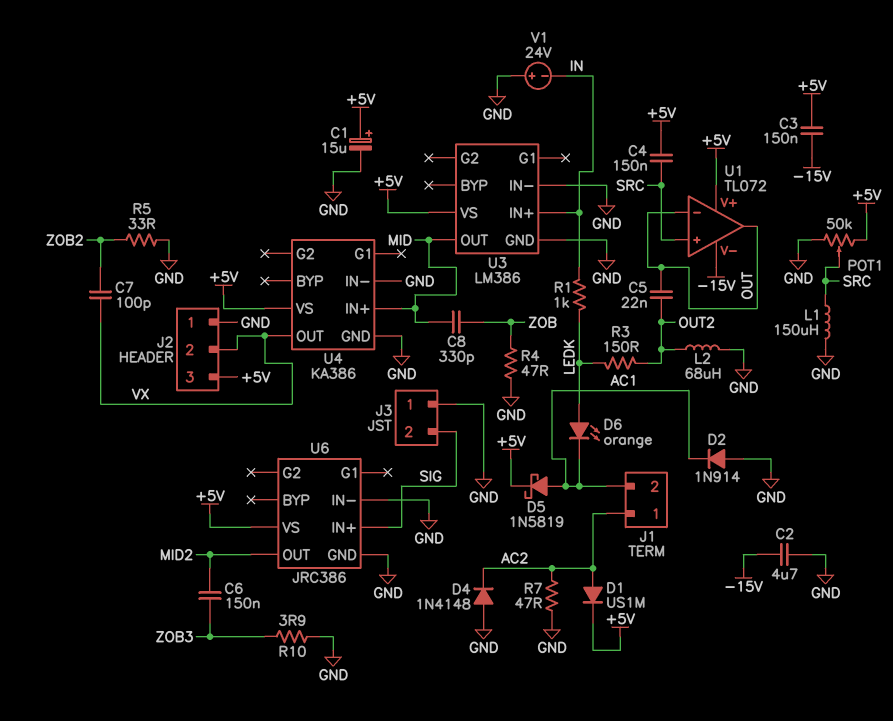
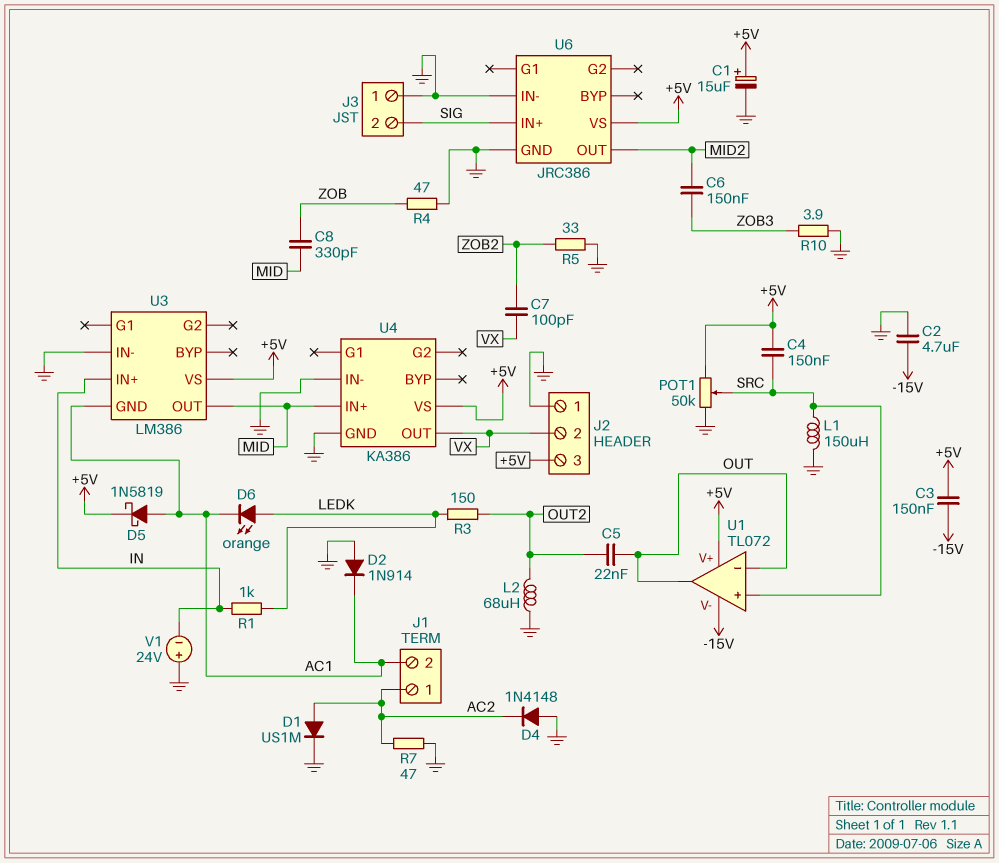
D1: diode US1M (A AC2, K +5V) -> diode US1M (A AC2, K GND)
U3 pin GND: GND -> AC1

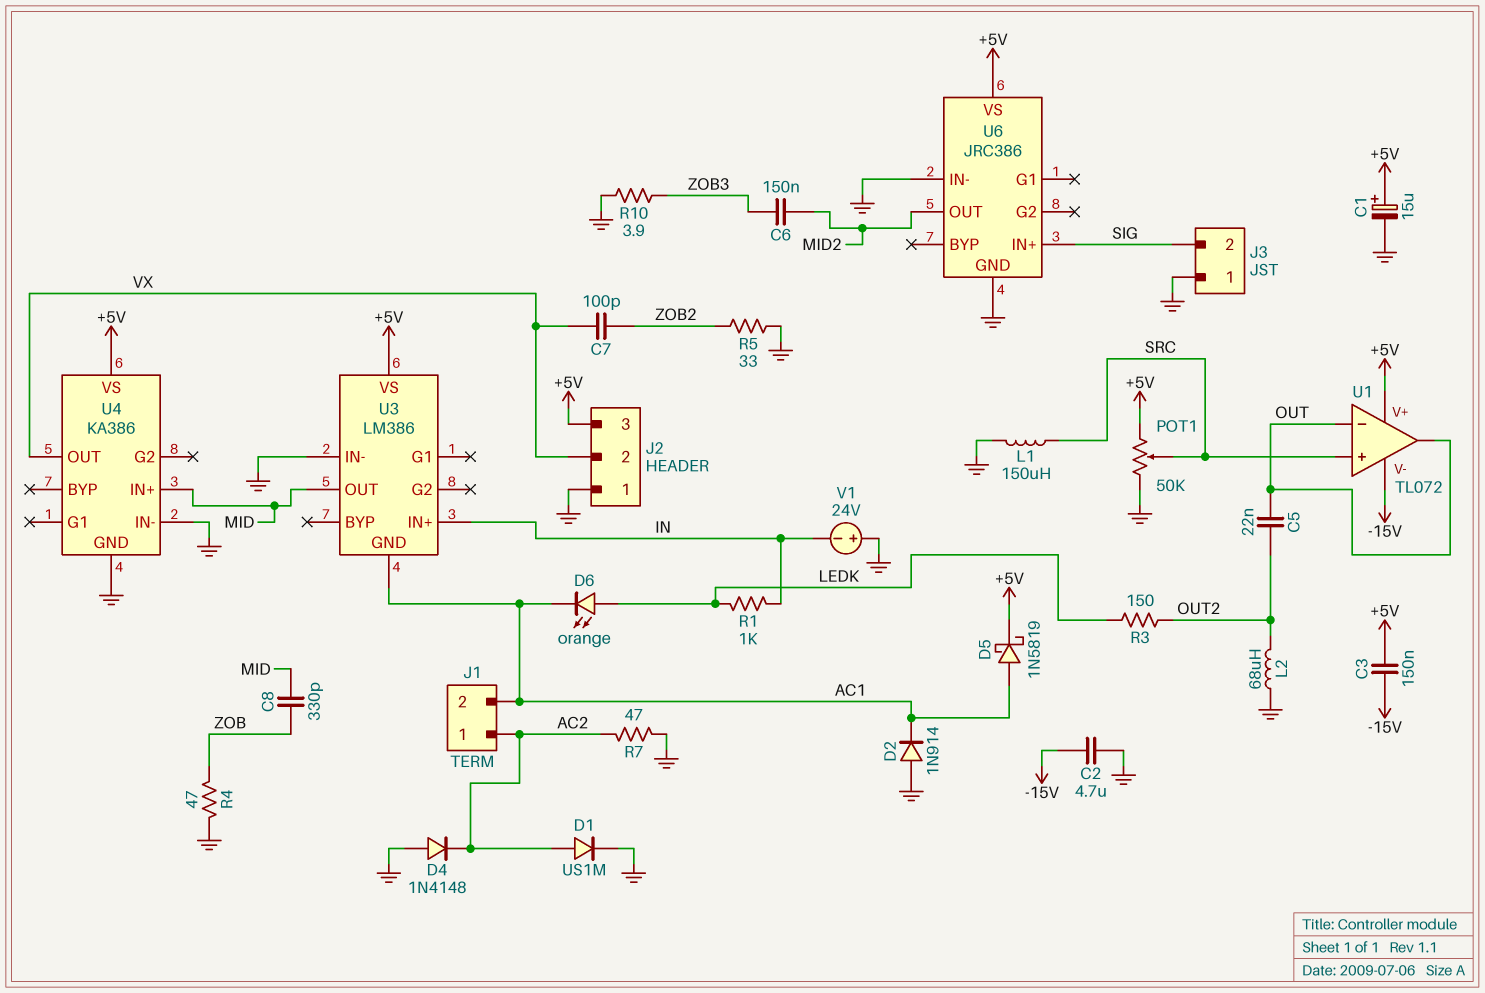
C4: 150nF (+5V, SRC) -> none

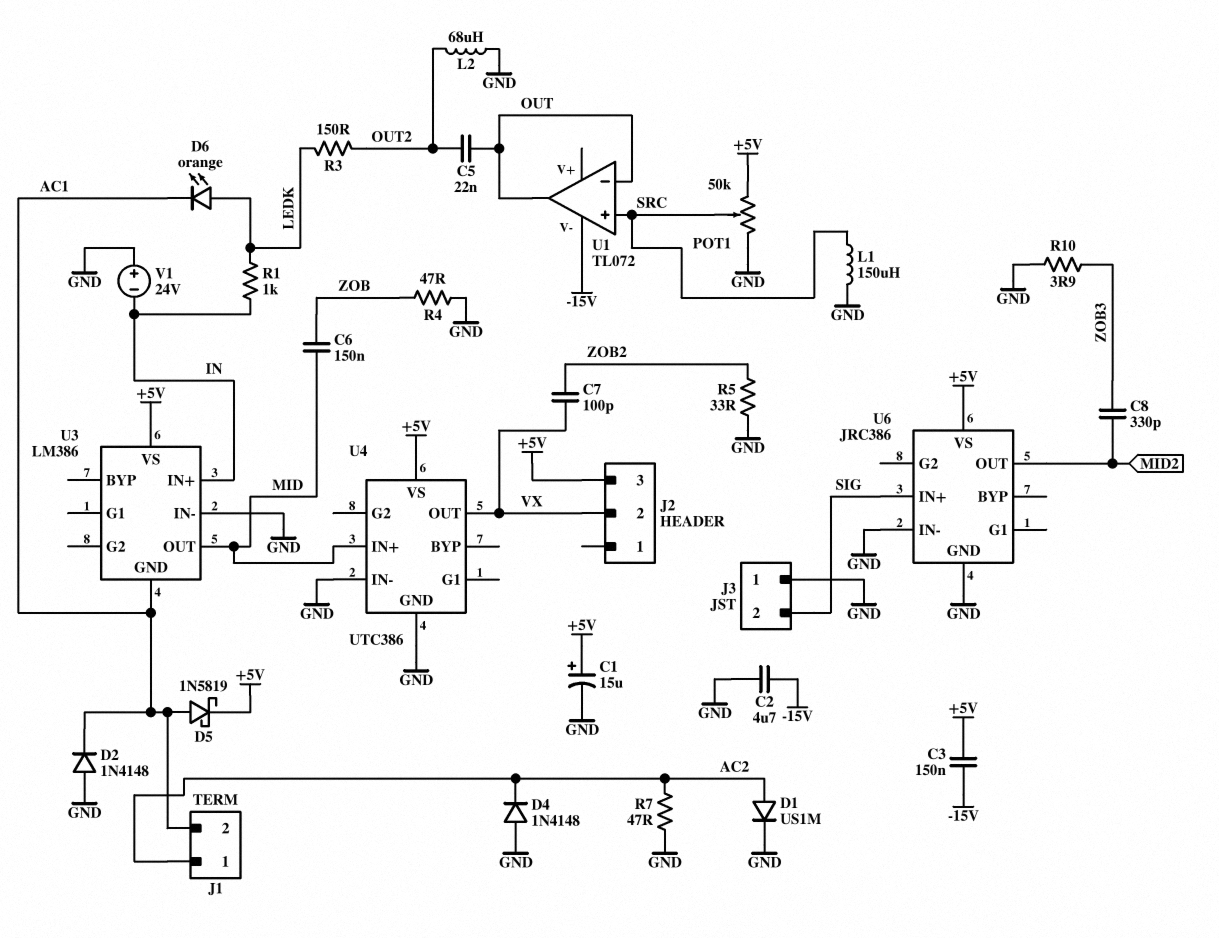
C6: 150nF (MID2, ZOB3) -> 150nF (MID, ZOB)
C8: 330pF (MID, ZOB) -> 330pF (MID2, ZOB3)
D2: diode 1N914 (A GND, K AC1) -> diode 1N4148 (A GND, K AC1)
J2 pin 1: GND -> none
U1 pin V+: +5V -> none
U4: KA386 -> UTC386

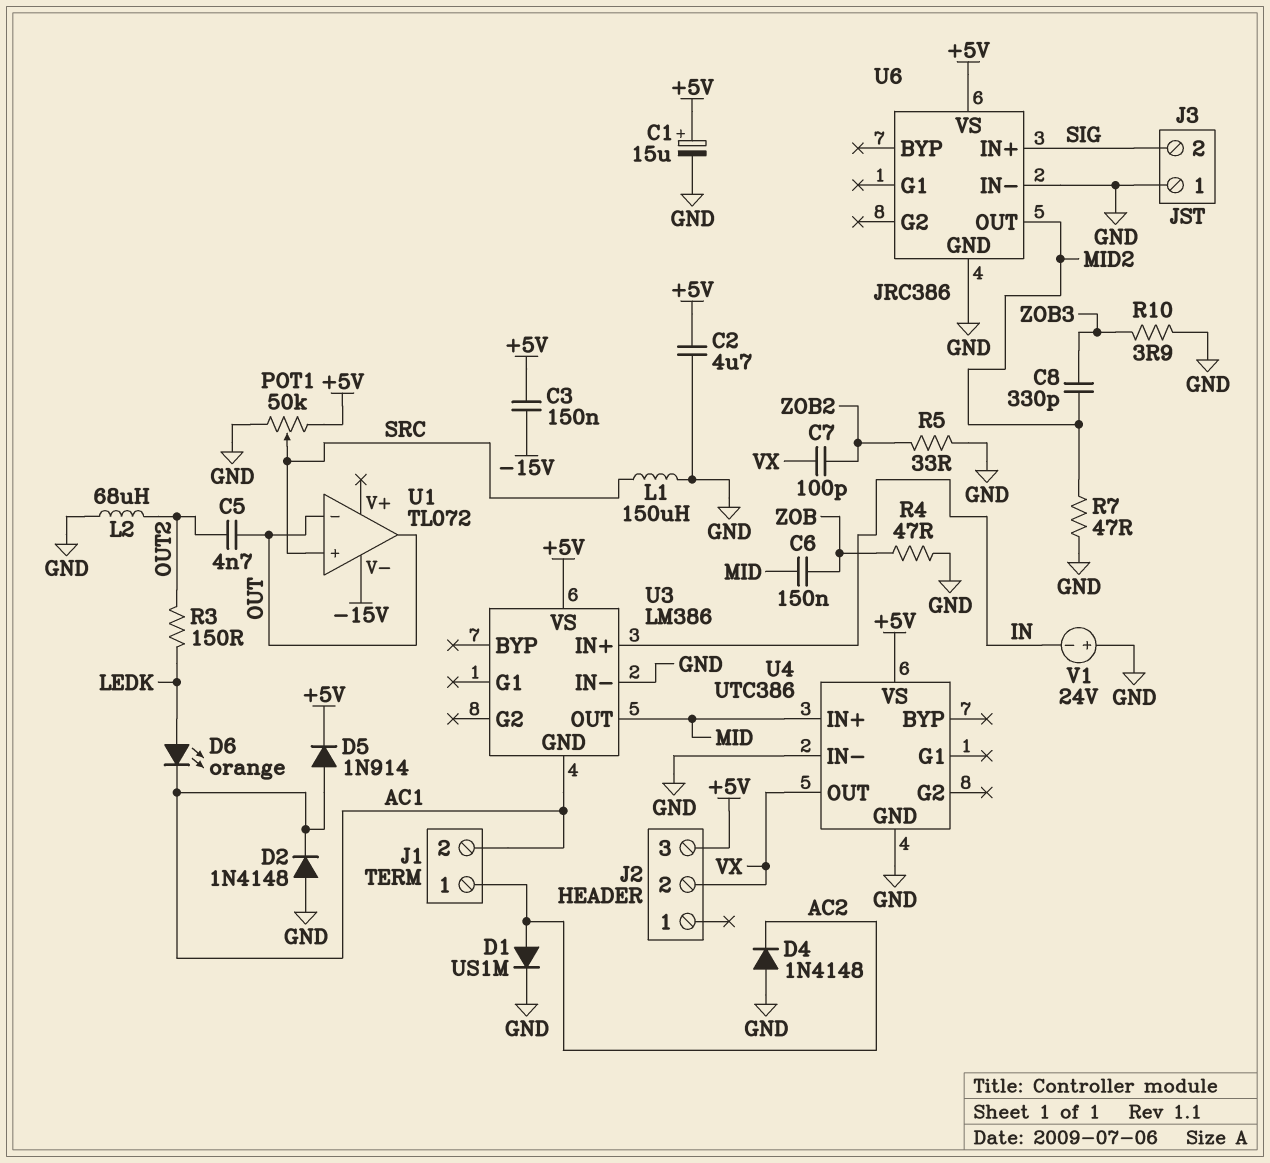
C2: 4.7uF (-15V, GND) -> 4.7uF (+5V, GND)
C5: 22nF (OUT, OUT2) -> 4.7nF (OUT, OUT2)
D5: schottky 1N5819 (A AC1, K +5V) -> diode 1N914 (A AC1, K +5V)
R1: 1k (IN, LEDK) -> none
R7: 47 (AC2, GND) -> 47 (GND, MID2)

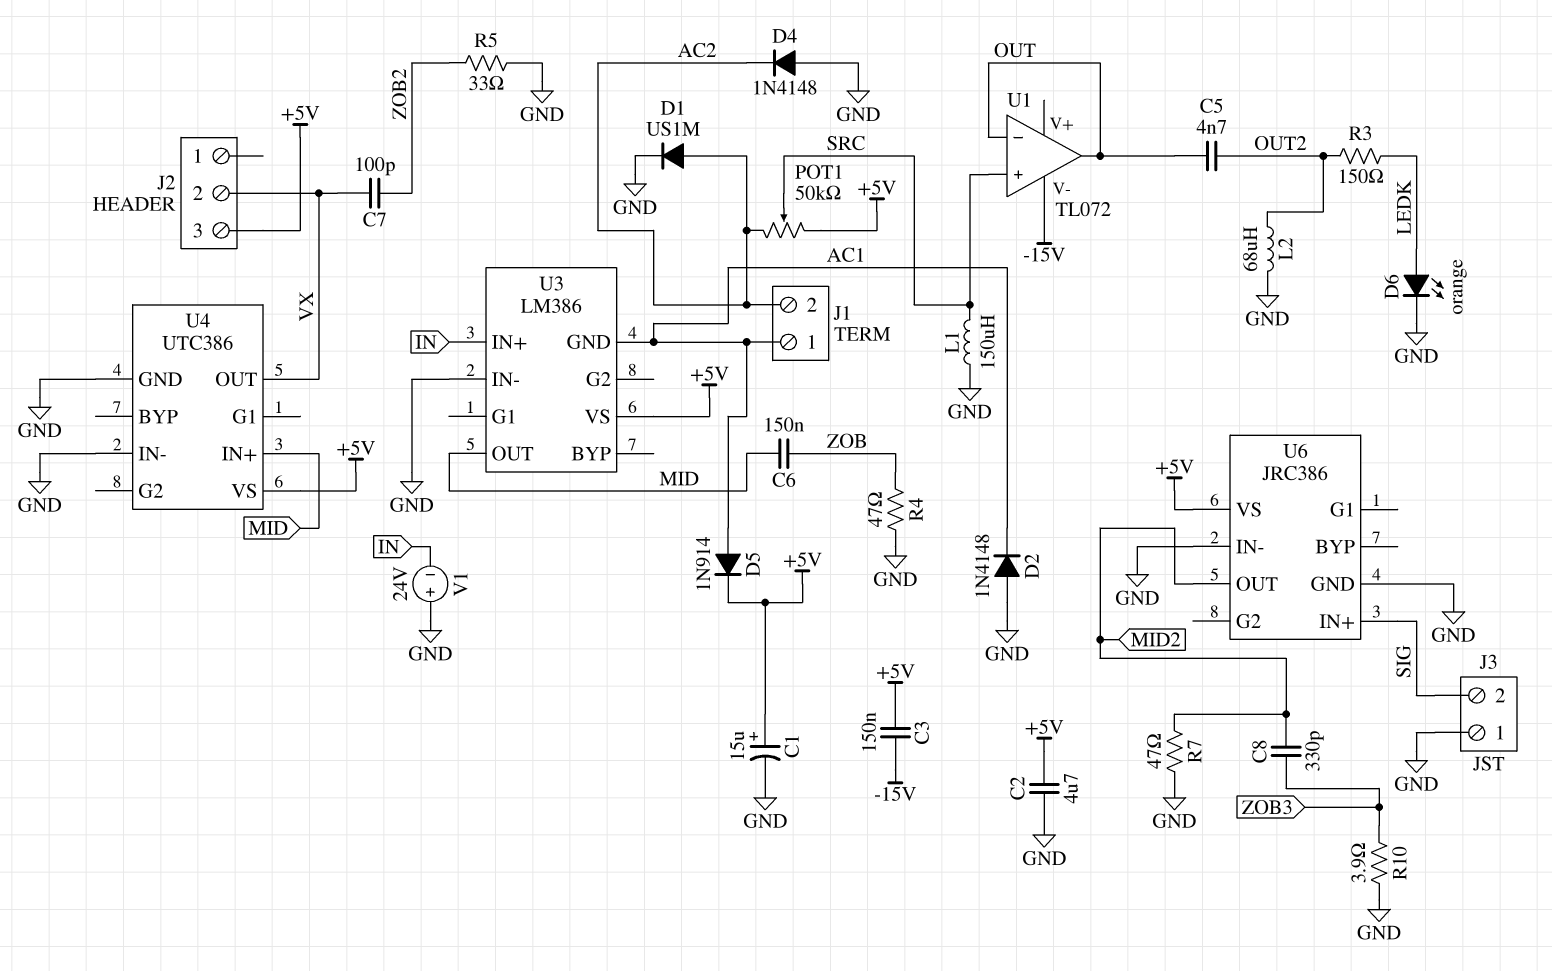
D6: LED orange (A LEDK, K AC1) -> LED orange (A LEDK, K GND)
J1 pin 1: AC2 -> AC1
J1 pin 2: AC1 -> AC2
POT1: 50k (+5V, GND, wiper SRC) -> 50k (+5V, AC2, wiper SRC)

